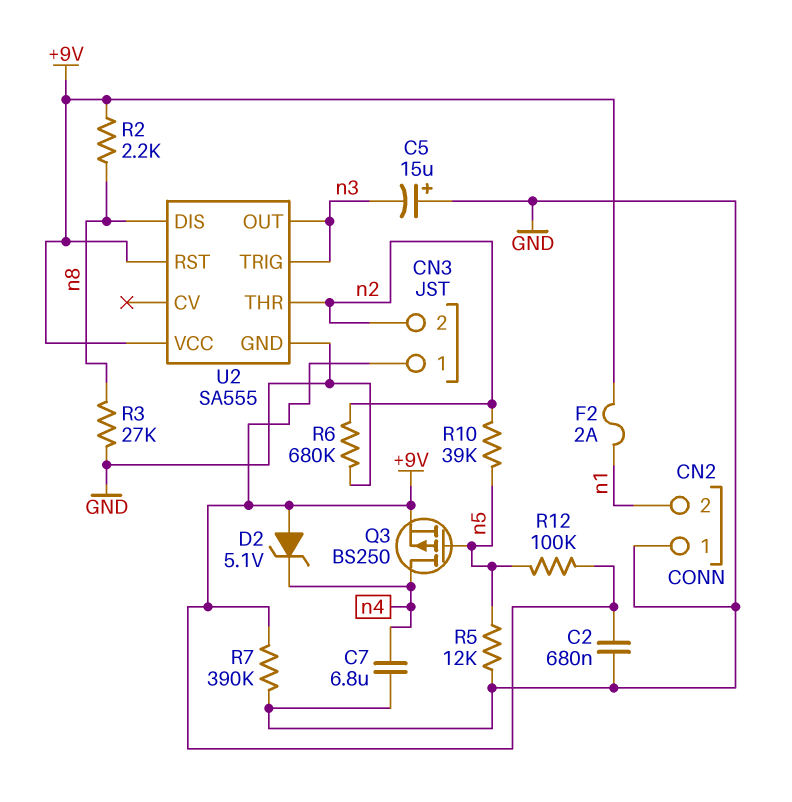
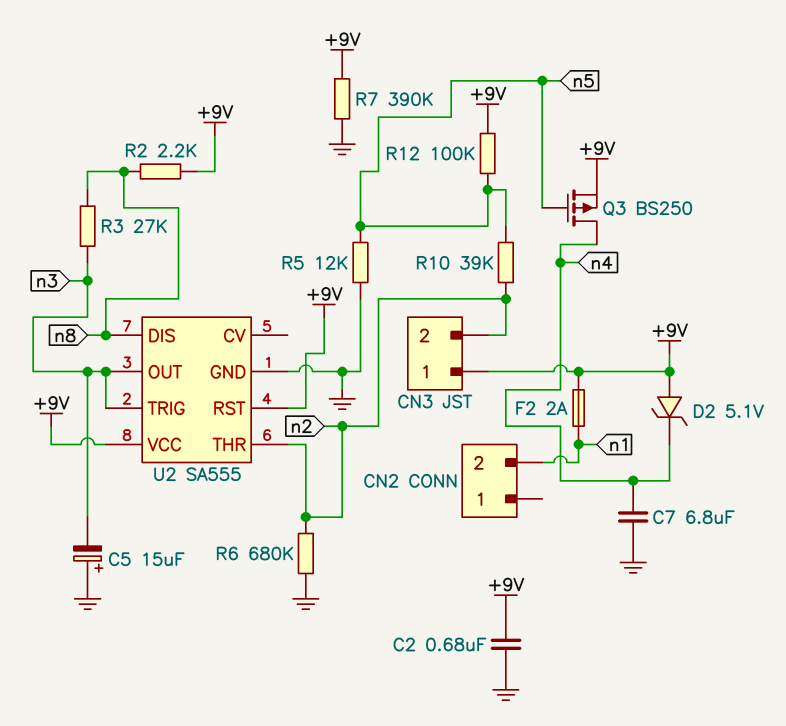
CN2 pin 1: GND -> none
R3: 27k (GND, n8) -> 27k (n3, n8)

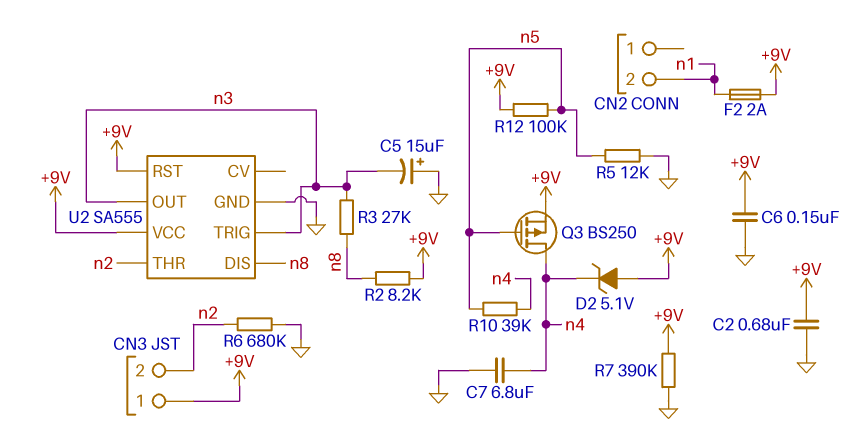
C6: none -> 150nF (+9V, GND)
R2: 2.2k (+9V, n8) -> 8.2k (+9V, n8)
R10: 39k (n2, n5) -> 39k (n4, n5)

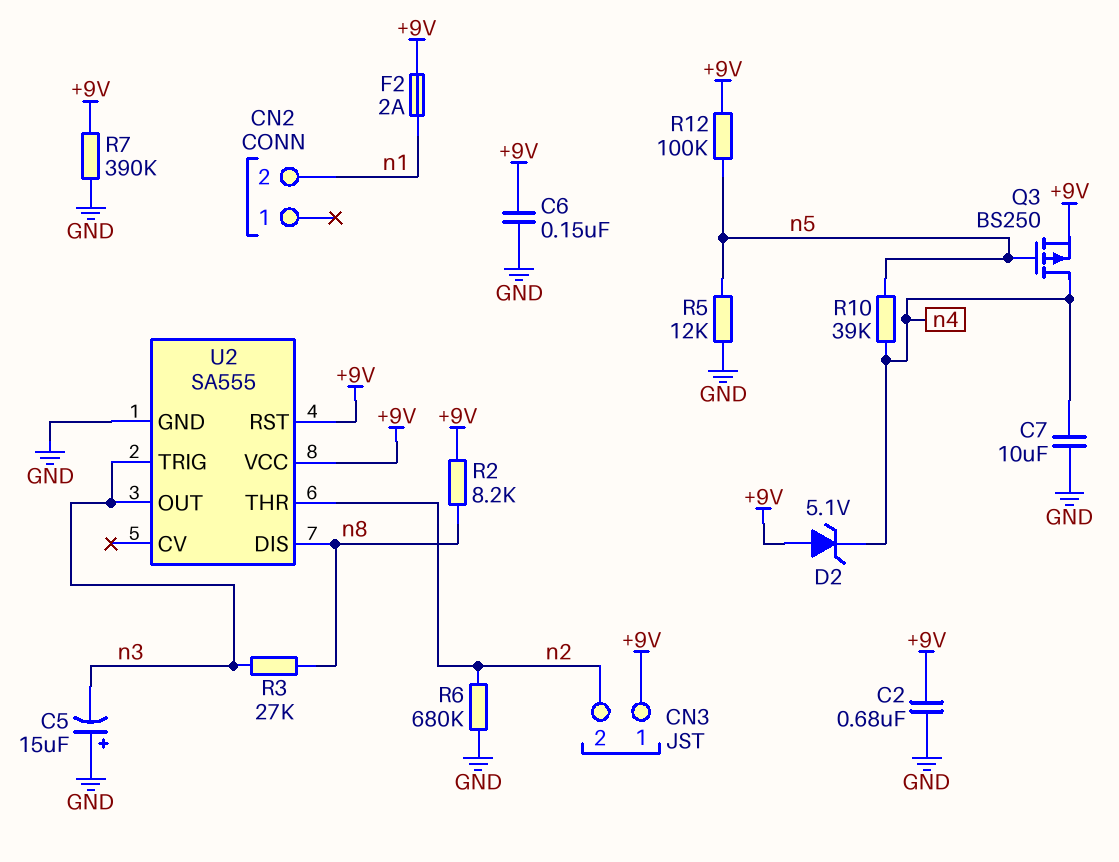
C7: 6.8uF (GND, n4) -> 10uF (GND, n4)

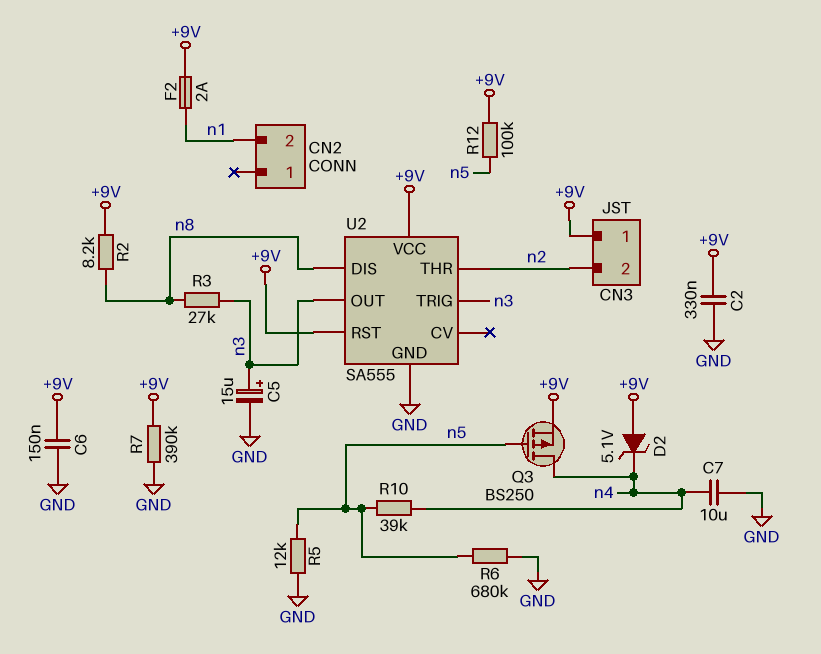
C2: 680nF (+9V, GND) -> 330nF (+9V, GND)
C5: 15uF (plus GND, minus n3) -> 15uF (plus n3, minus GND)
R6: 680k (GND, n2) -> 680k (GND, n5)

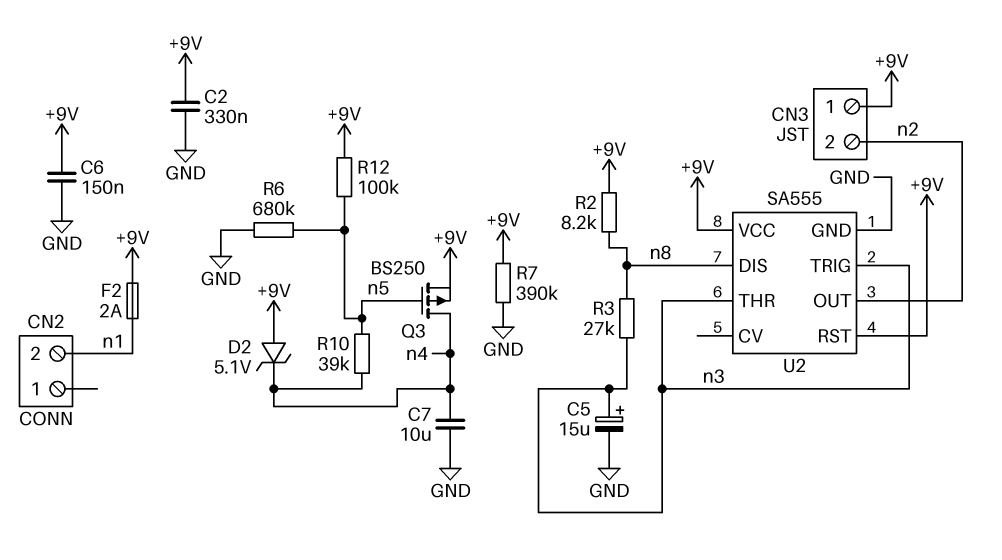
R5: 12k (GND, n5) -> none
U2 pin OUT: n3 -> n2
U2 pin THR: n2 -> n3

